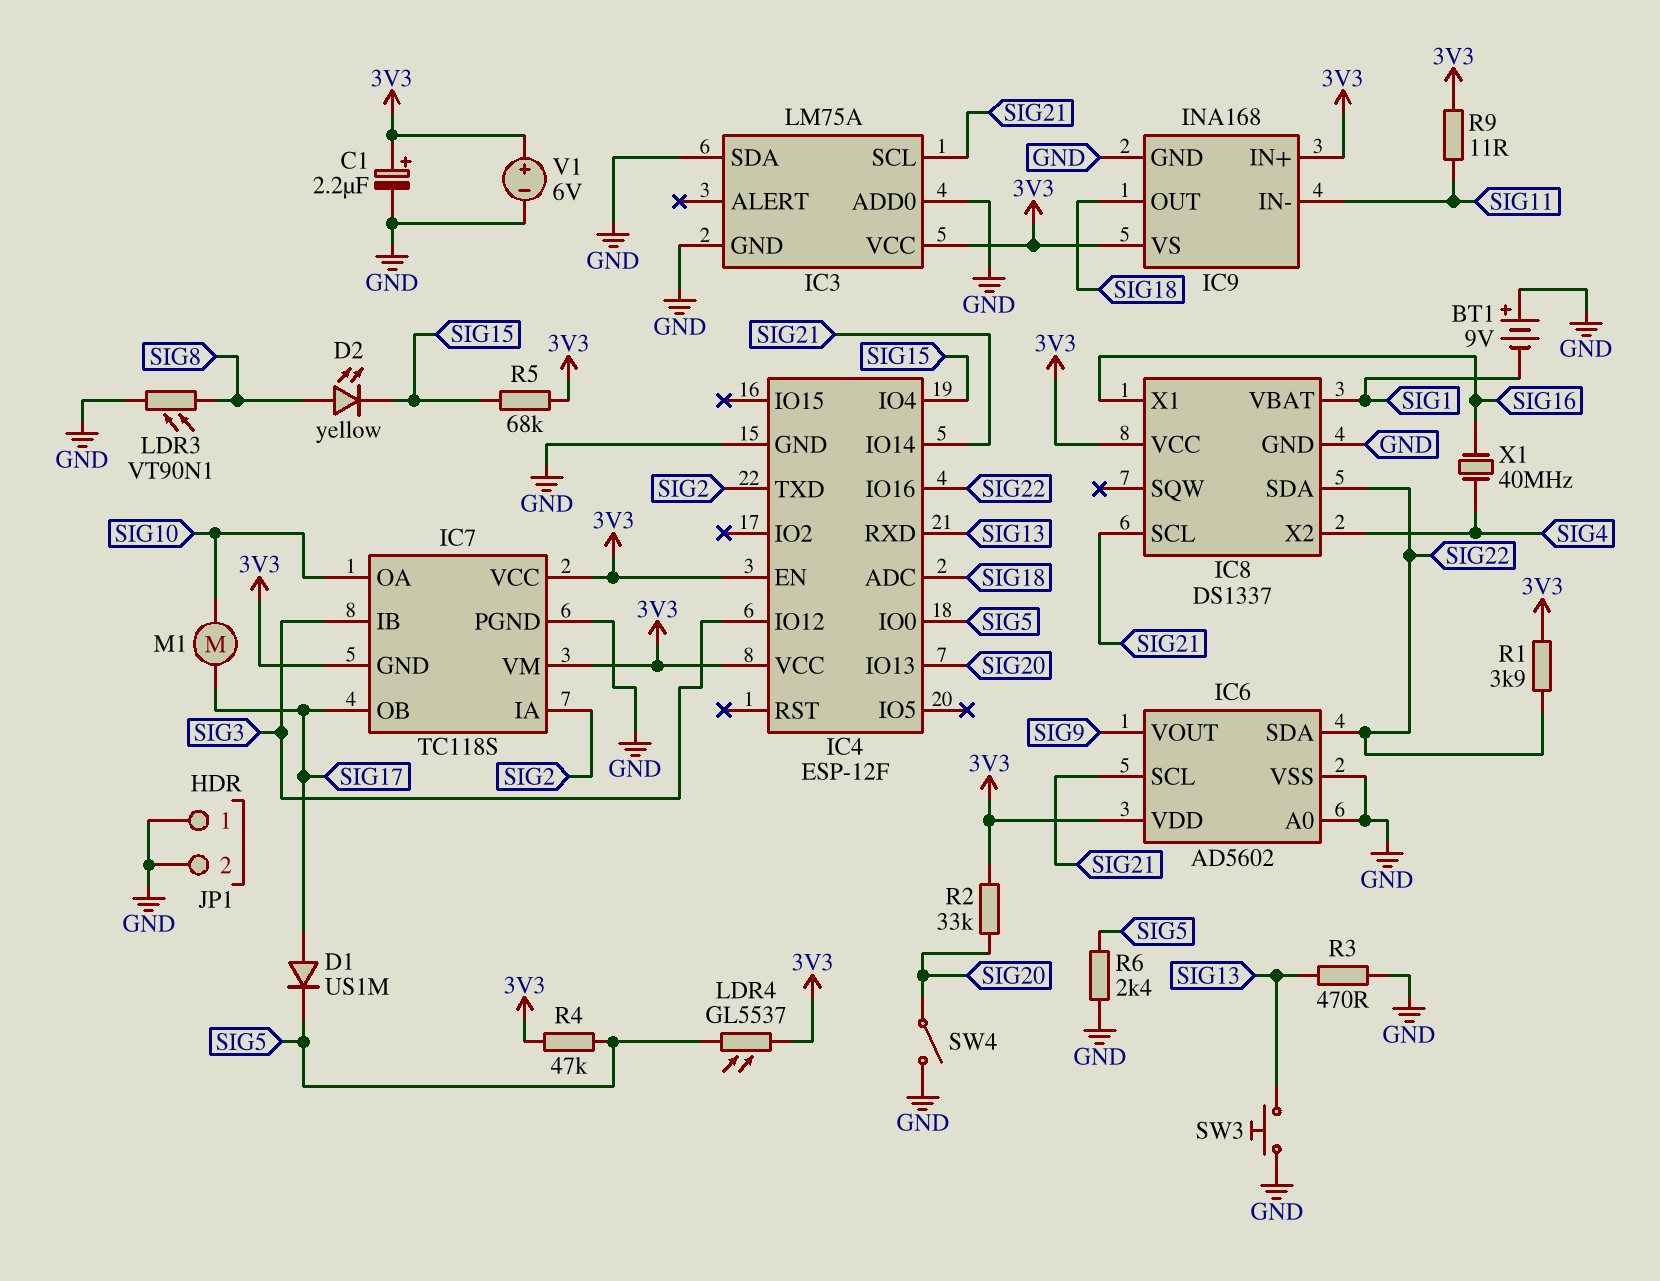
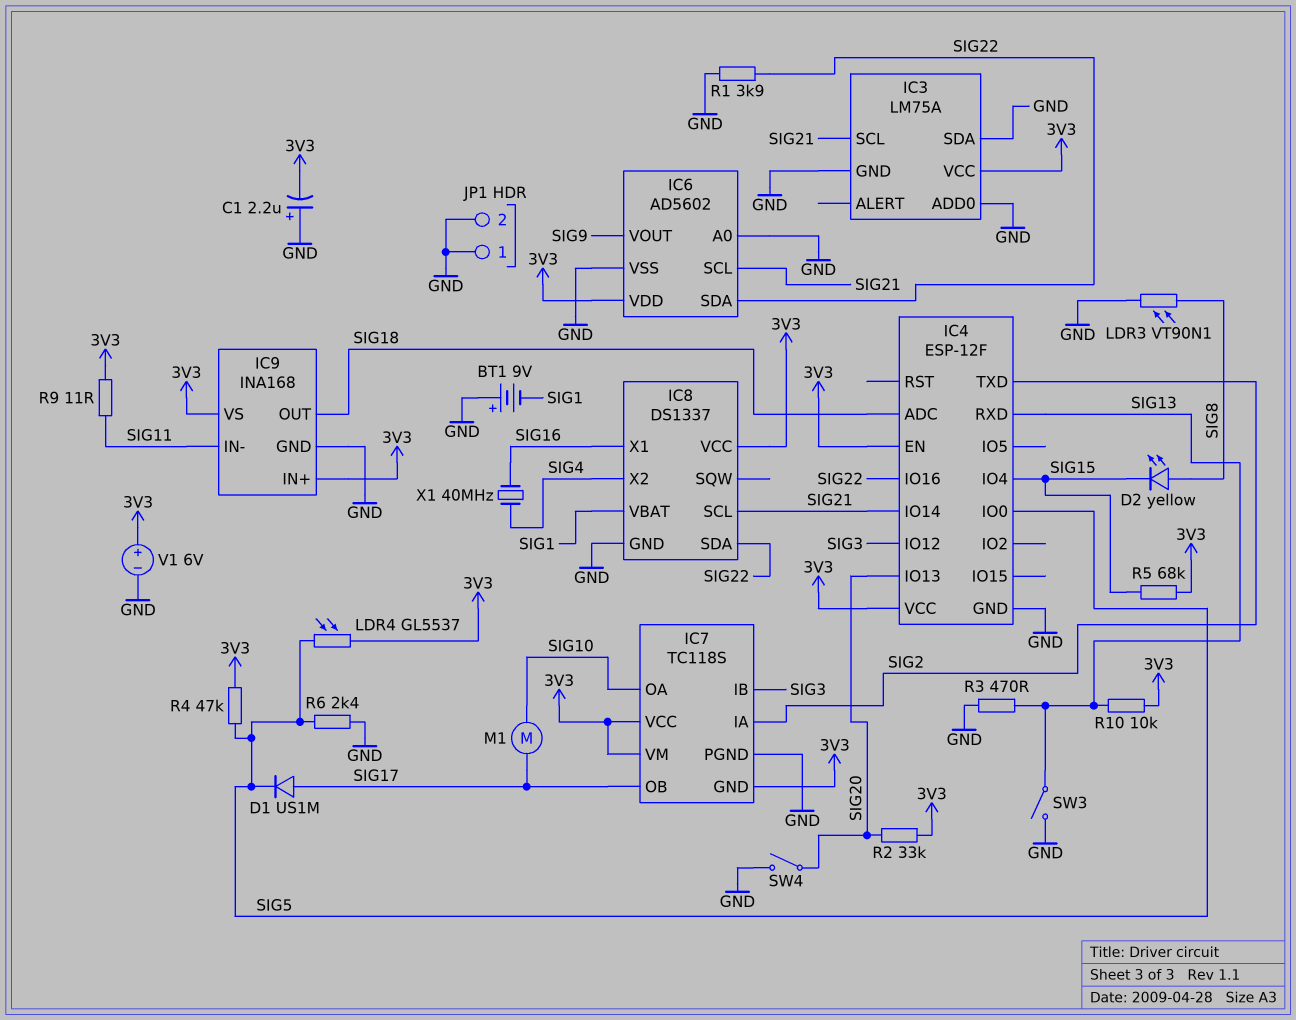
C1: 2.2uF (plus 3V3, minus GND) -> 2.2uF (plus GND, minus 3V3)
R1: 3.9k (3V3, SIG22) -> 3.9k (GND, SIG22)
R10: none -> 10k (3V3, SIG13)
SW3: button (GND, SIG13) -> switch (GND, SIG13)

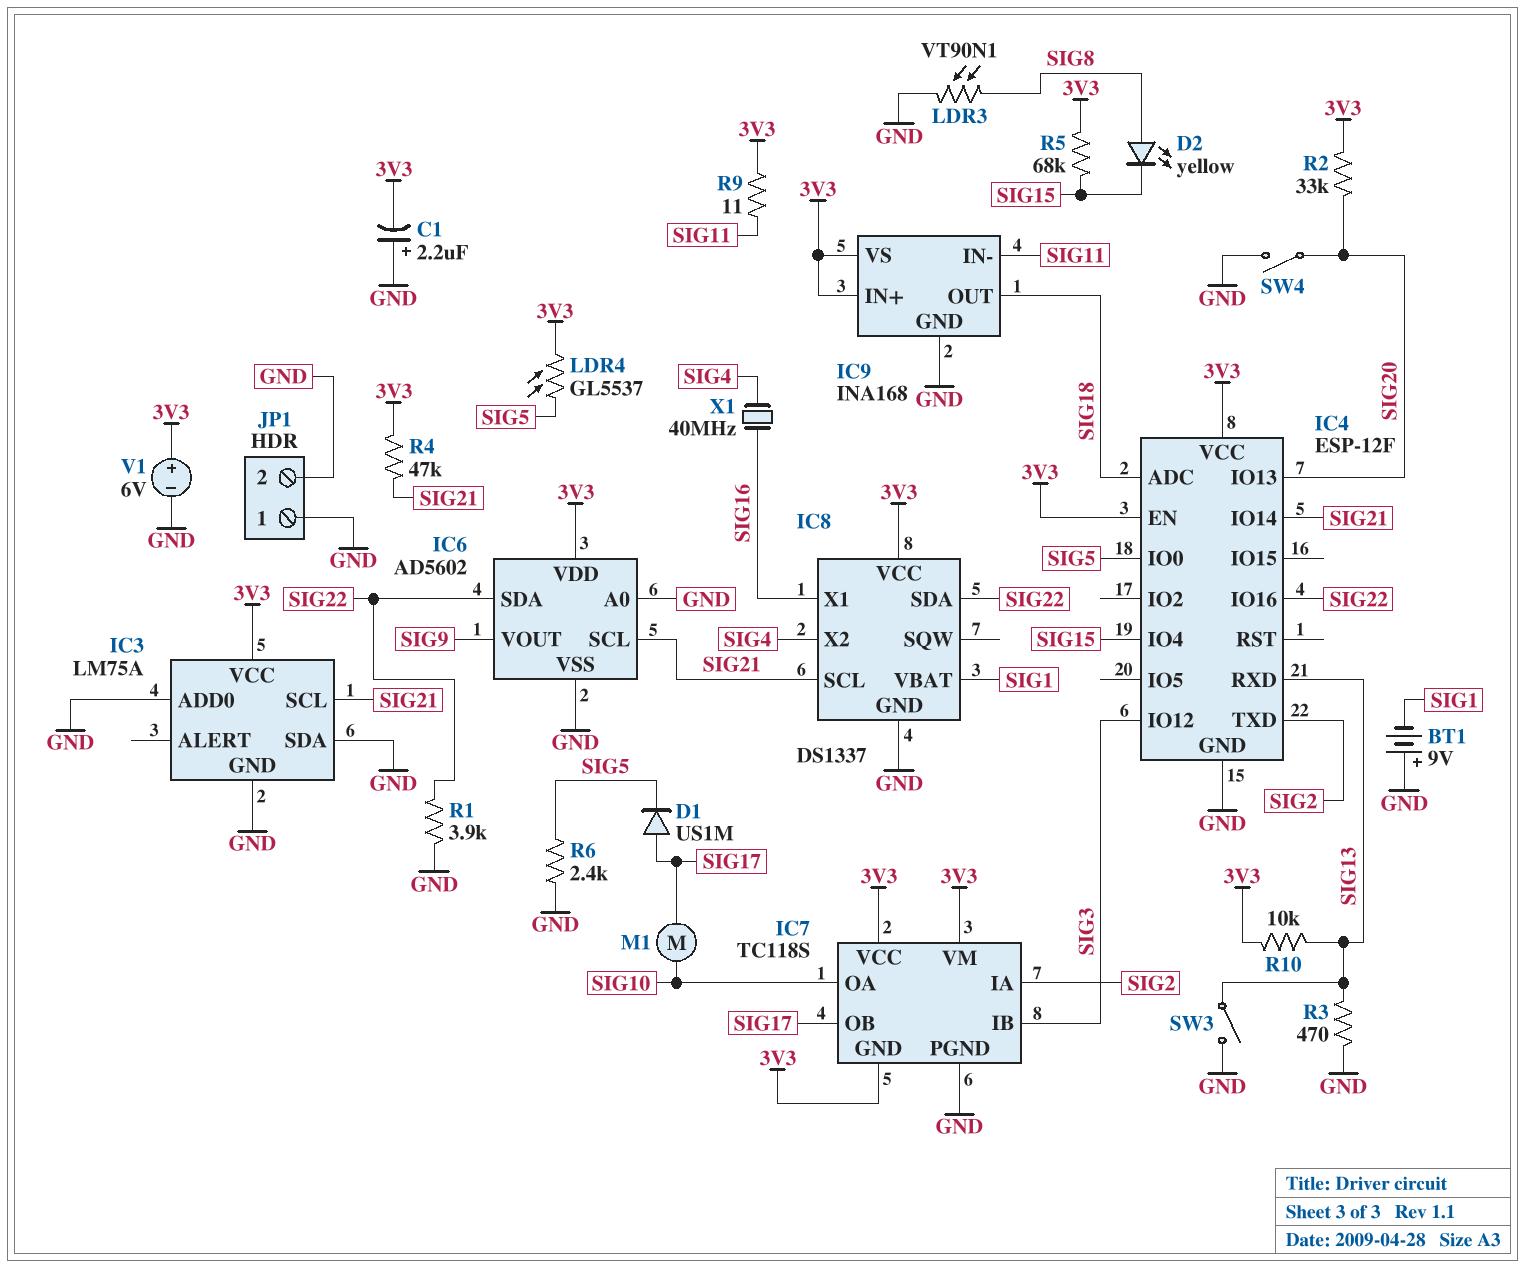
R4: 47k (3V3, SIG5) -> 47k (3V3, SIG21)

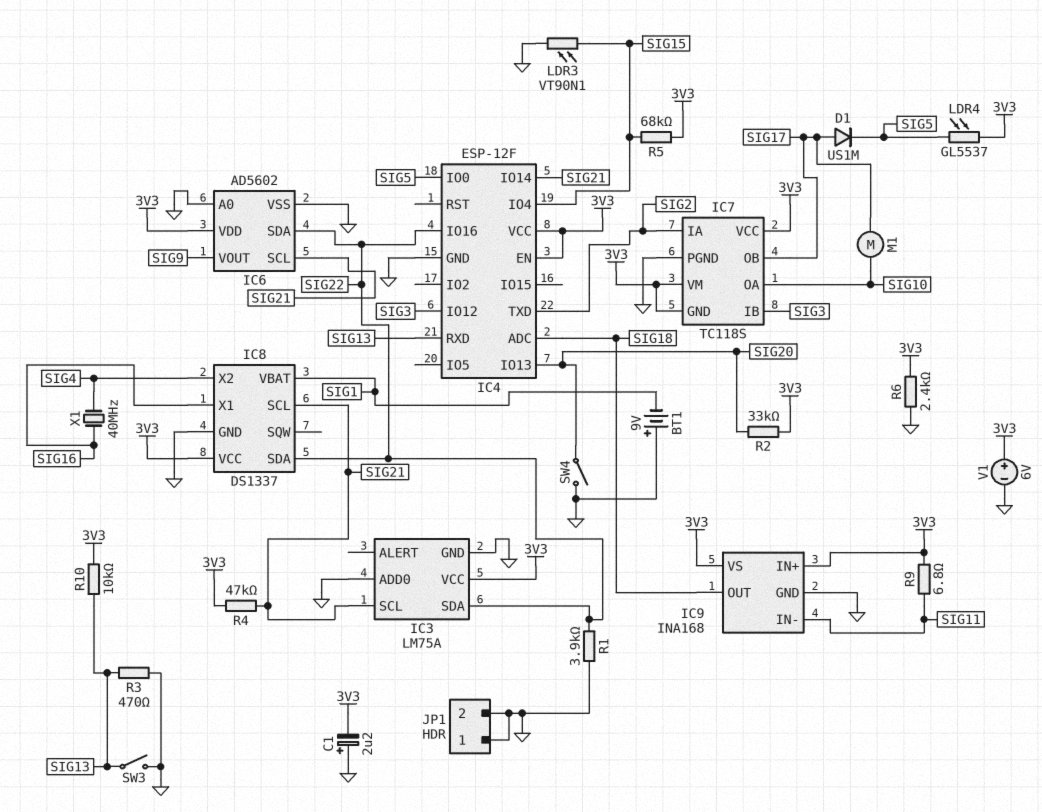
D2: LED yellow (A SIG8, K SIG15) -> none
IC3 pin SDA: GND -> SIG22
LDR3: VT90N1 (GND, SIG8) -> VT90N1 (GND, SIG15)
R6: 2.4k (GND, SIG5) -> 2.4k (3V3, GND)
R9: 11 (3V3, SIG11) -> 6.8 (3V3, SIG11)

